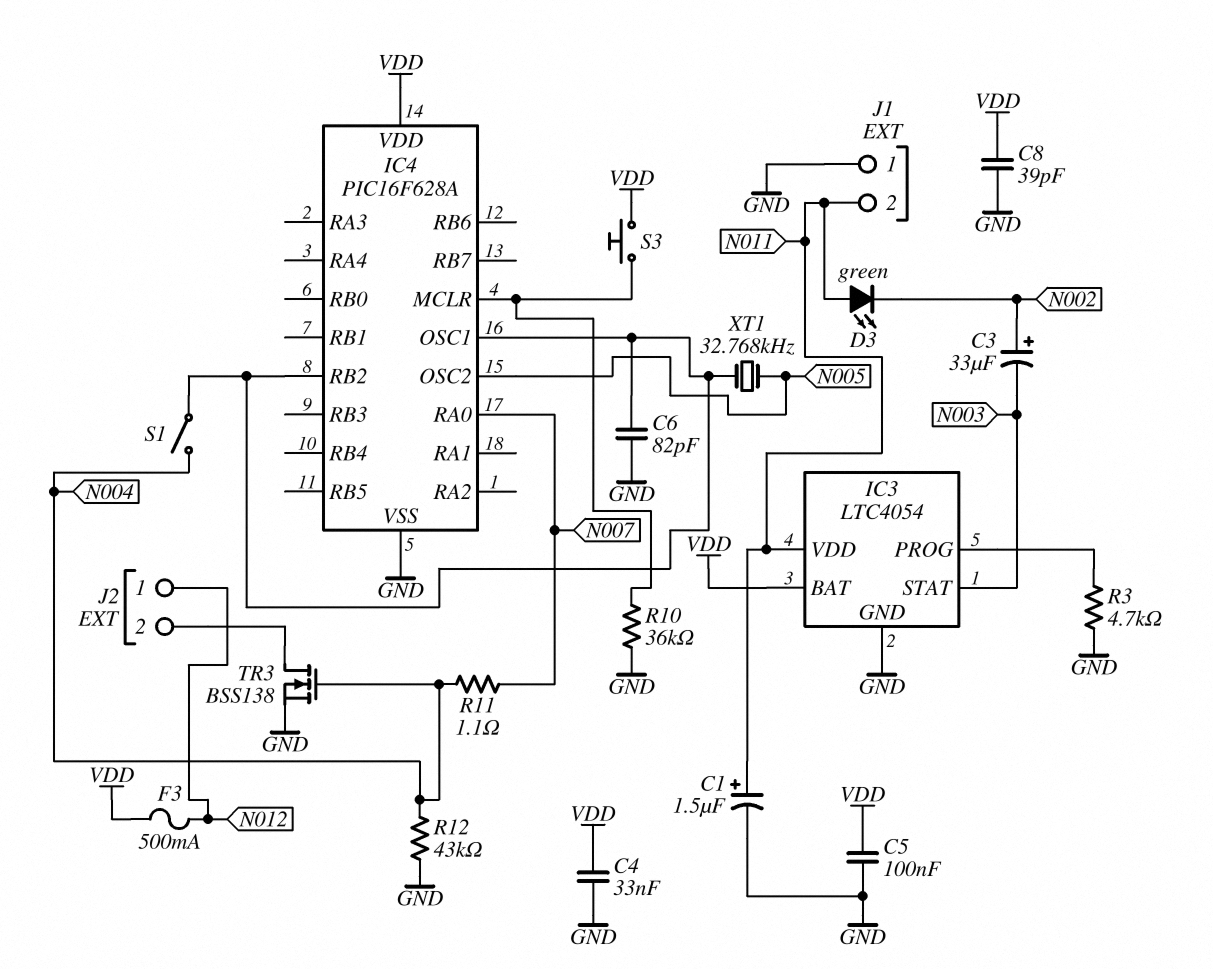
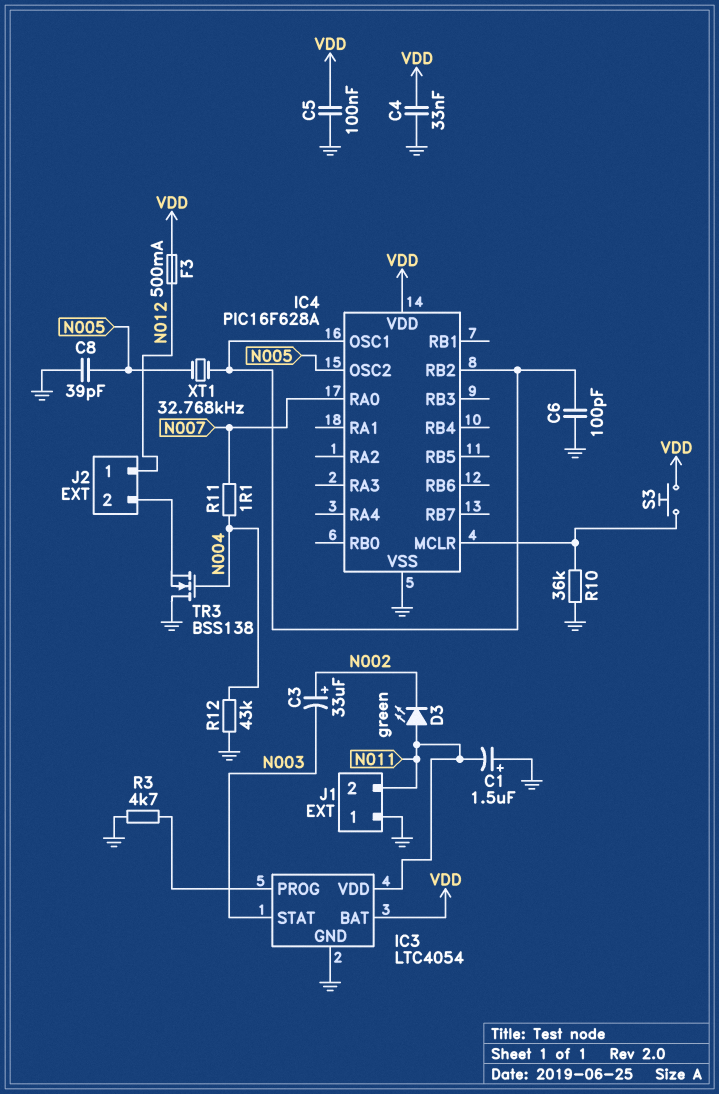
C1: 1.5uF (plus N011, minus GND) -> 1.5uF (plus GND, minus N011)
C6: 82pF (GND, IC4/OSC1) -> 100pF (GND, IC4/OSC1)
C8: 39pF (GND, VDD) -> 39pF (GND, N005)
S1: switch (IC4/OSC1, N004) -> none
TR3: NMOS BSS138 (G N004, D J2/2, S GND) -> NMOS BSS138 (G N004, D GND, S J2/2)

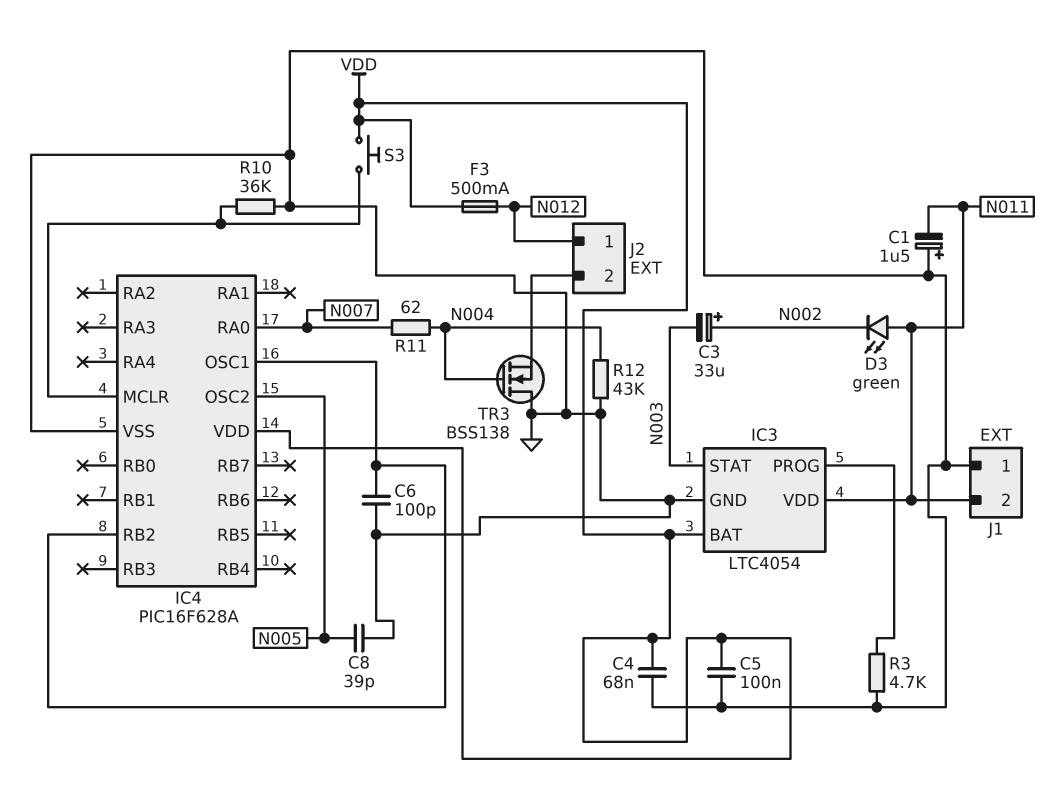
C4: 33nF (GND, VDD) -> 68nF (GND, VDD)
R11: 1.1 (N004, N007) -> 62 (N004, N007)
XT1: 32.768kHz (IC4/OSC1, N005) -> none

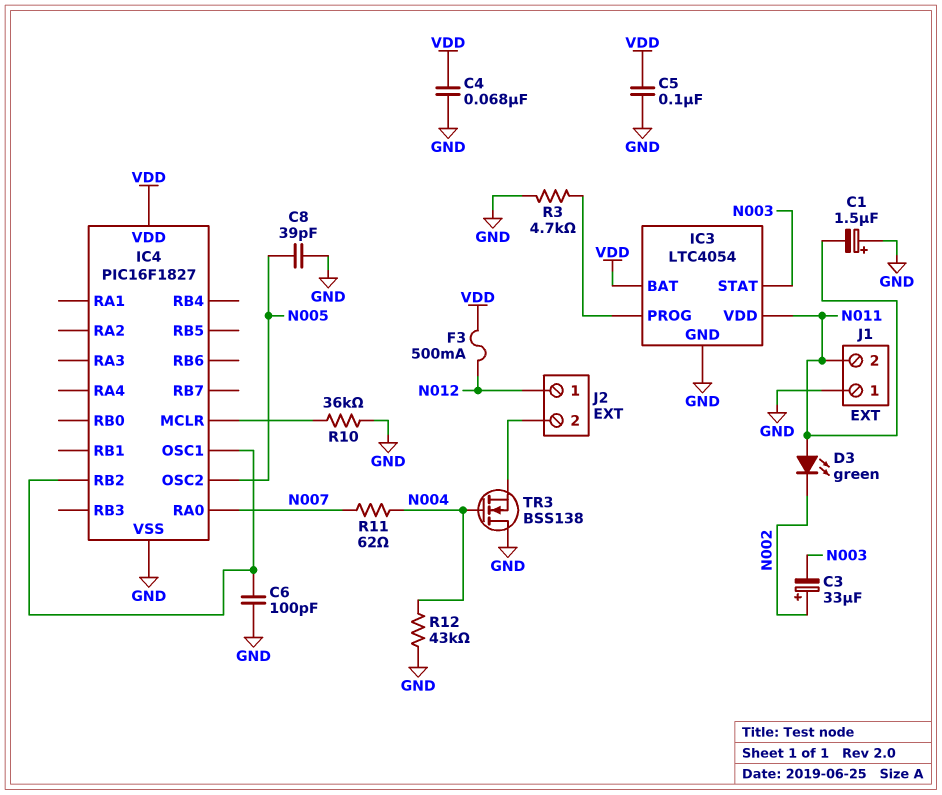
IC4: PIC16F628A -> PIC16F1827
S3: button (IC4/MCLR, VDD) -> none

